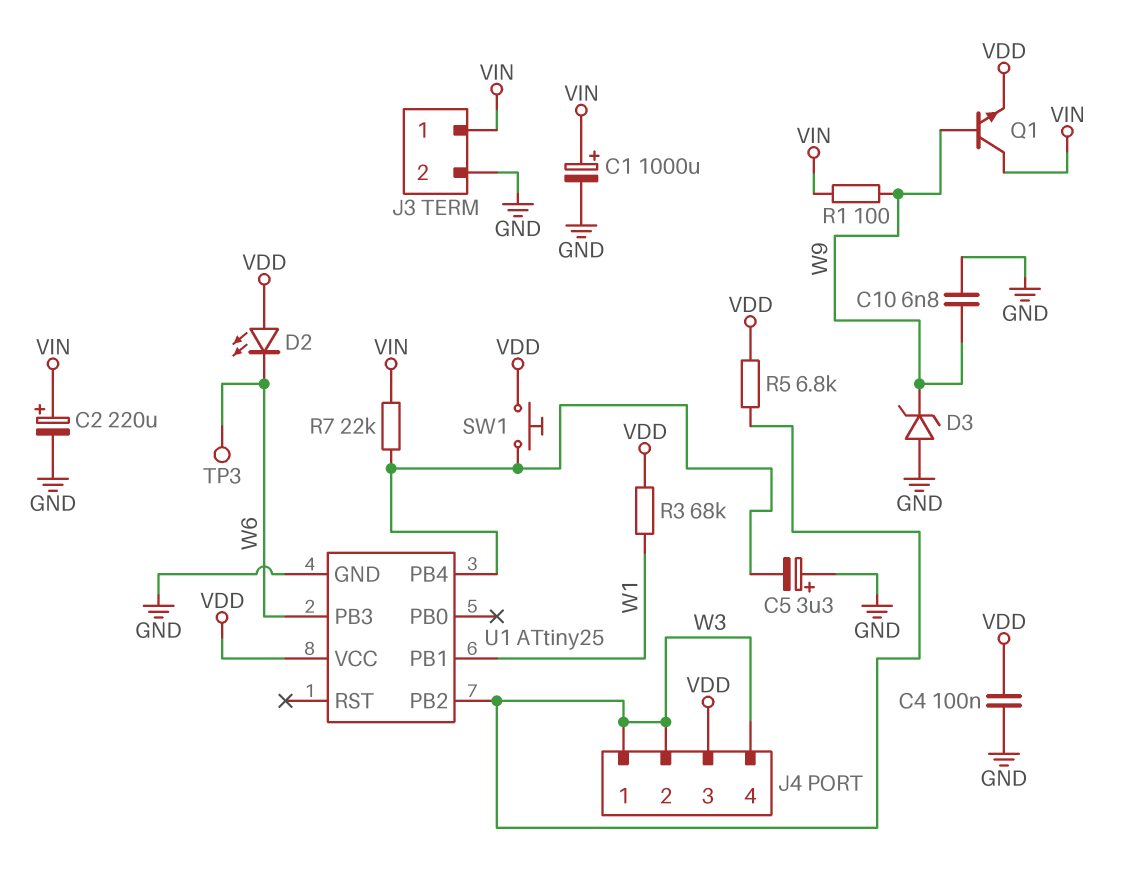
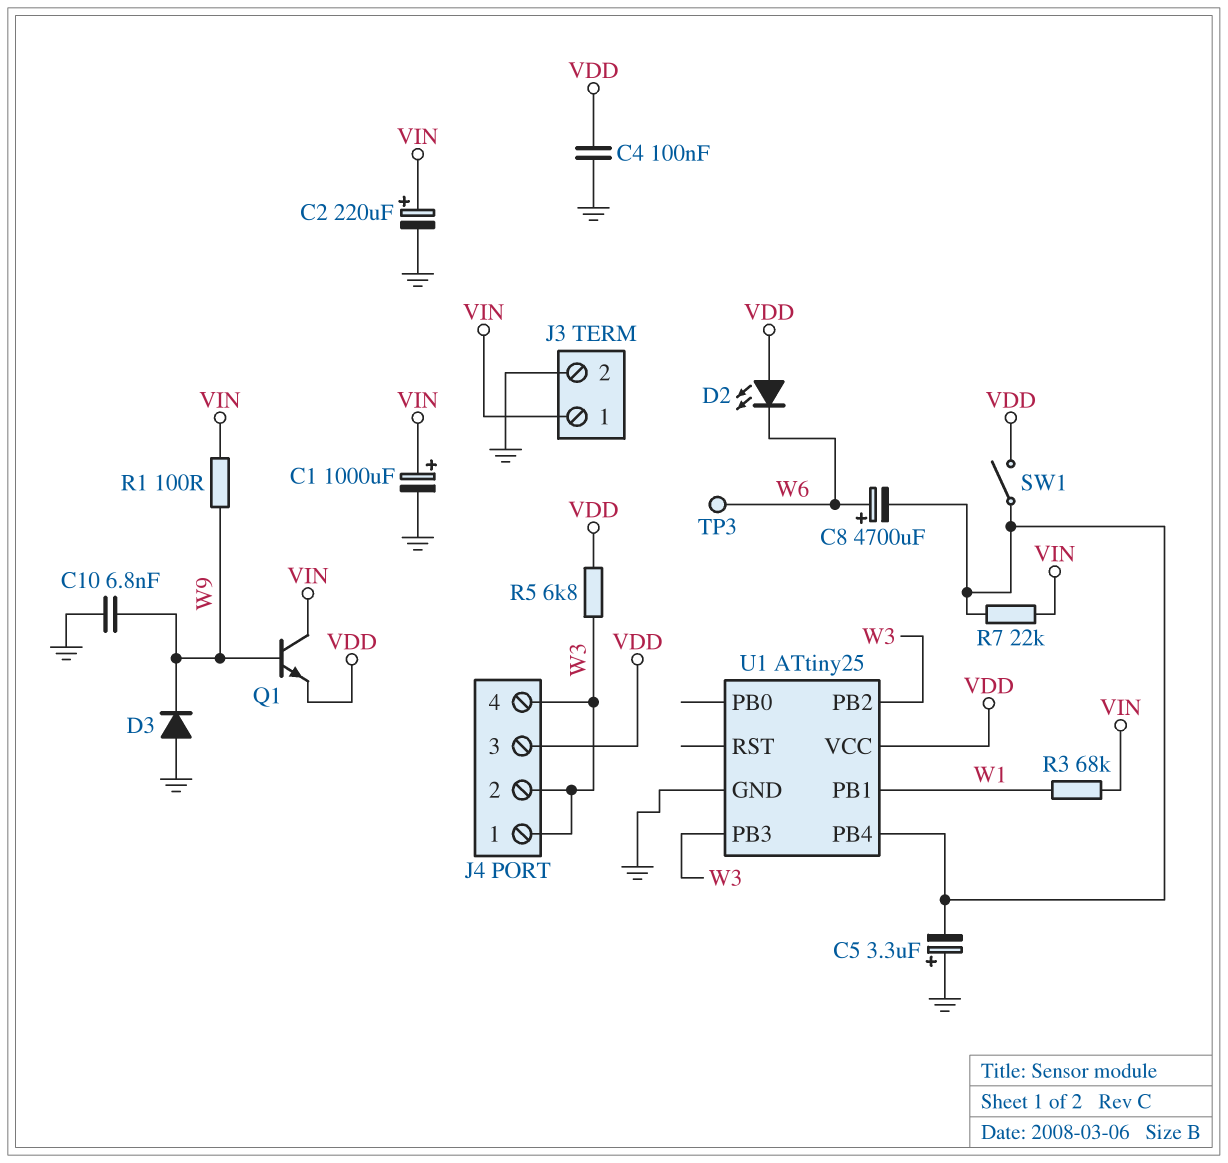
C8: none -> 4700uF (plus W6, minus U1/PB4)
D3: zener (A GND, K W9) -> diode (A GND, K W9)
R3: 68k (VDD, W1) -> 68k (VIN, W1)
SW1: button (U1/PB4, VDD) -> switch (U1/PB4, VDD)
U1 pin PB3: W6 -> W3

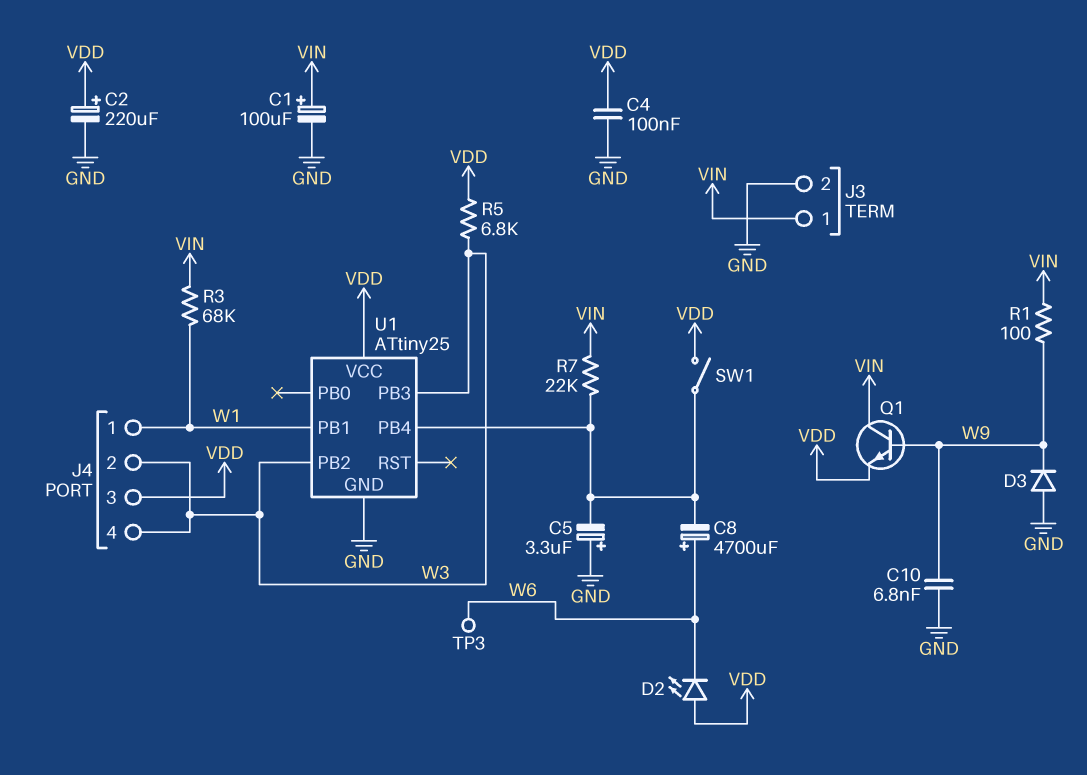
C1: 1000uF (plus VIN, minus GND) -> 100uF (plus VIN, minus GND)
C2: 220uF (plus VIN, minus GND) -> 220uF (plus VDD, minus GND)
J4 pin 1: W3 -> W1

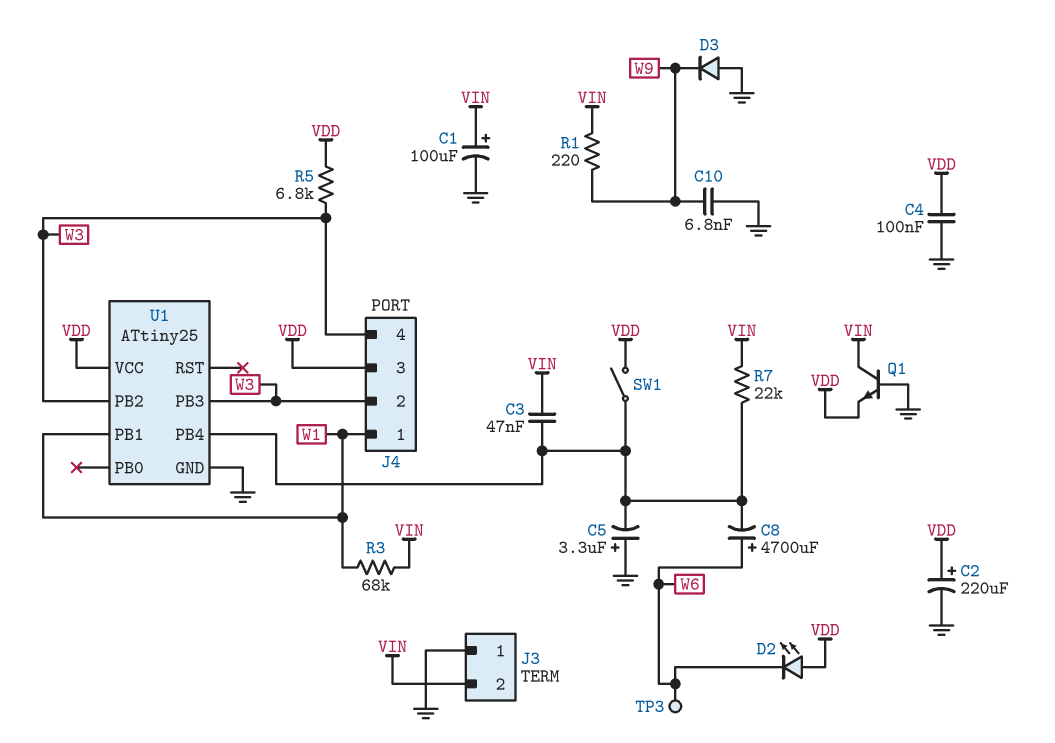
C3: none -> 47nF (U1/PB4, VIN)
J3 pin 1: VIN -> GND
J3 pin 2: GND -> VIN
Q1: NPN (B W9, C VIN, E VDD) -> NPN (B GND, C VIN, E VDD)
R1: 100 (VIN, W9) -> 220 (VIN, W9)

